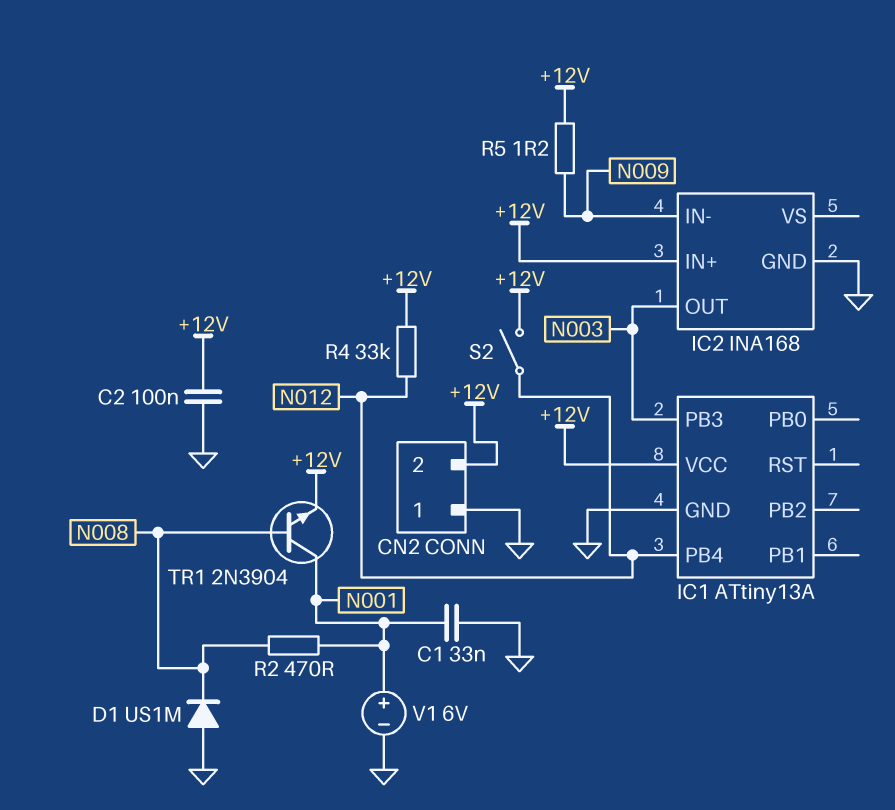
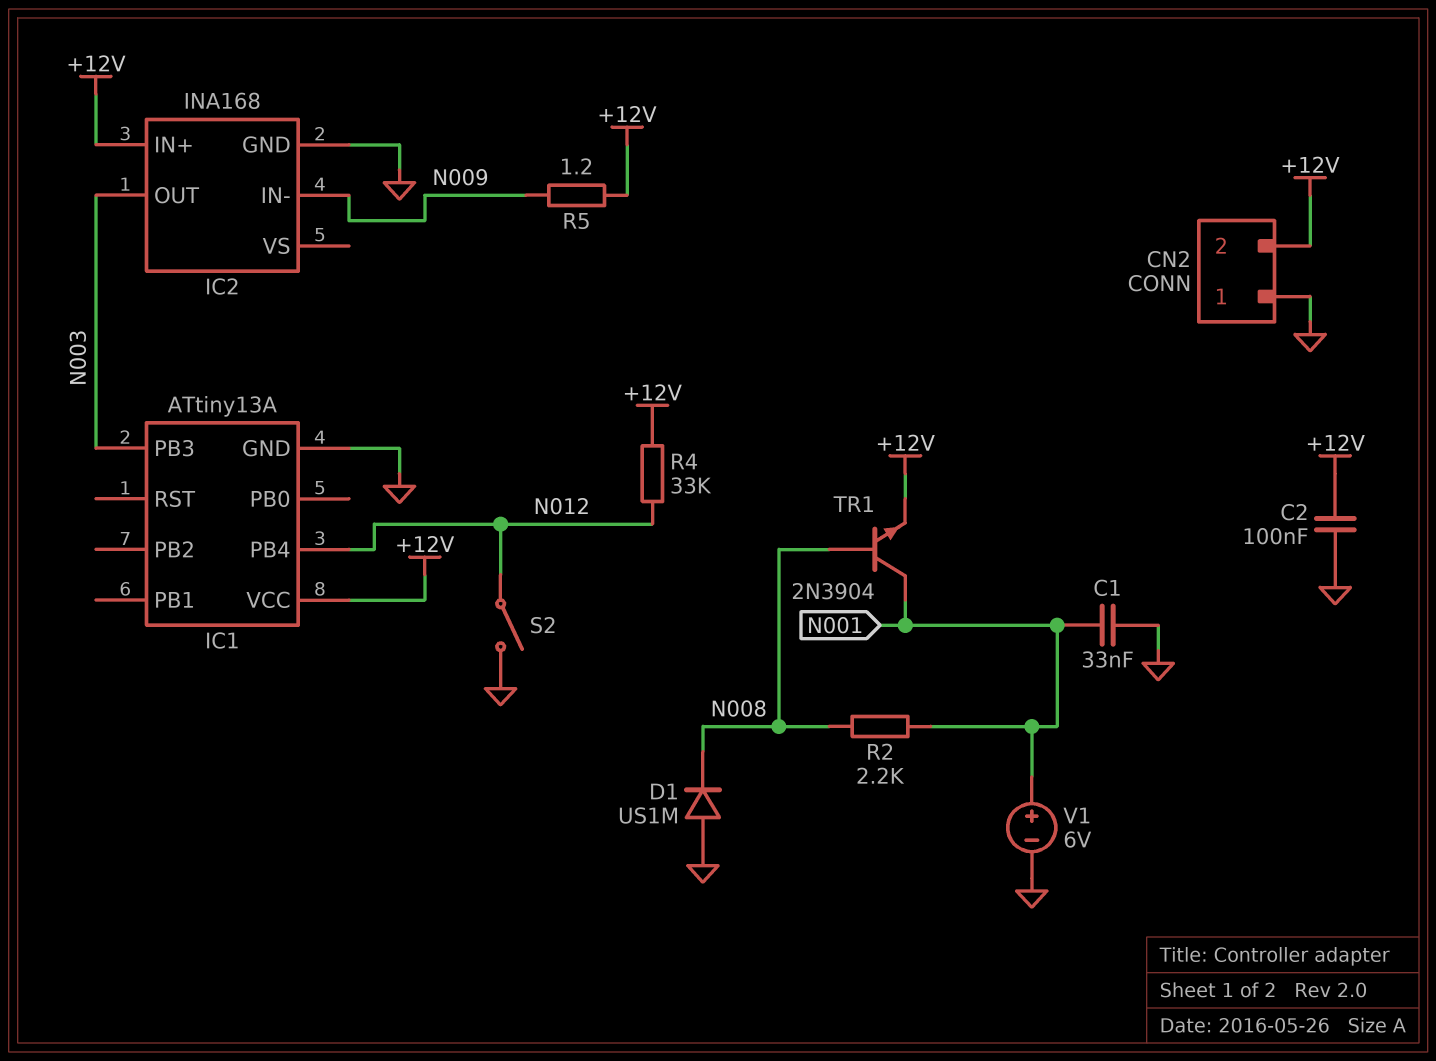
R2: 470 (N001, N008) -> 2.2k (N001, N008)
S2: switch (+12V, N012) -> switch (GND, N012)

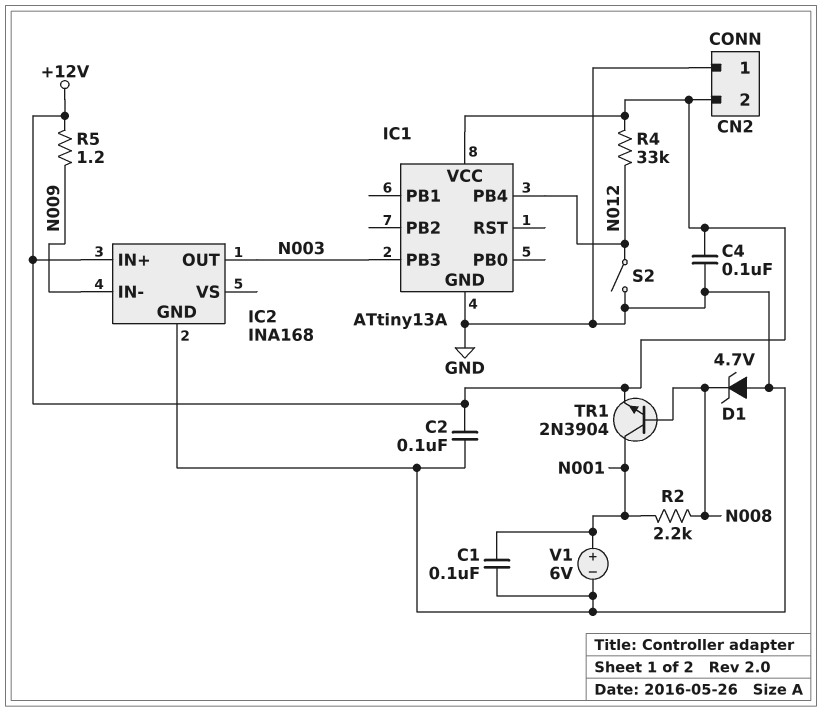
C1: 33nF (GND, N001) -> 100nF (GND, N001)
C4: none -> 100nF (+12V, GND)
D1: diode US1M (A GND, K N008) -> zener 4.7V (A GND, K N008)

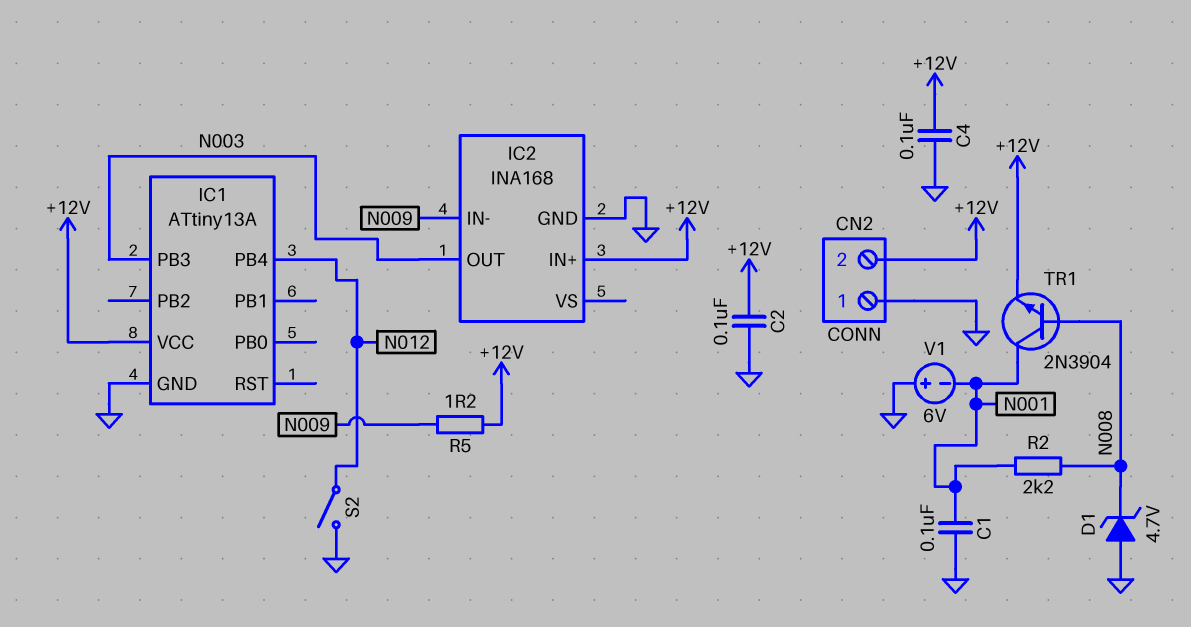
R4: 33k (+12V, N012) -> none
V1: 6V (plus N001, minus GND) -> 6V (plus GND, minus N001)

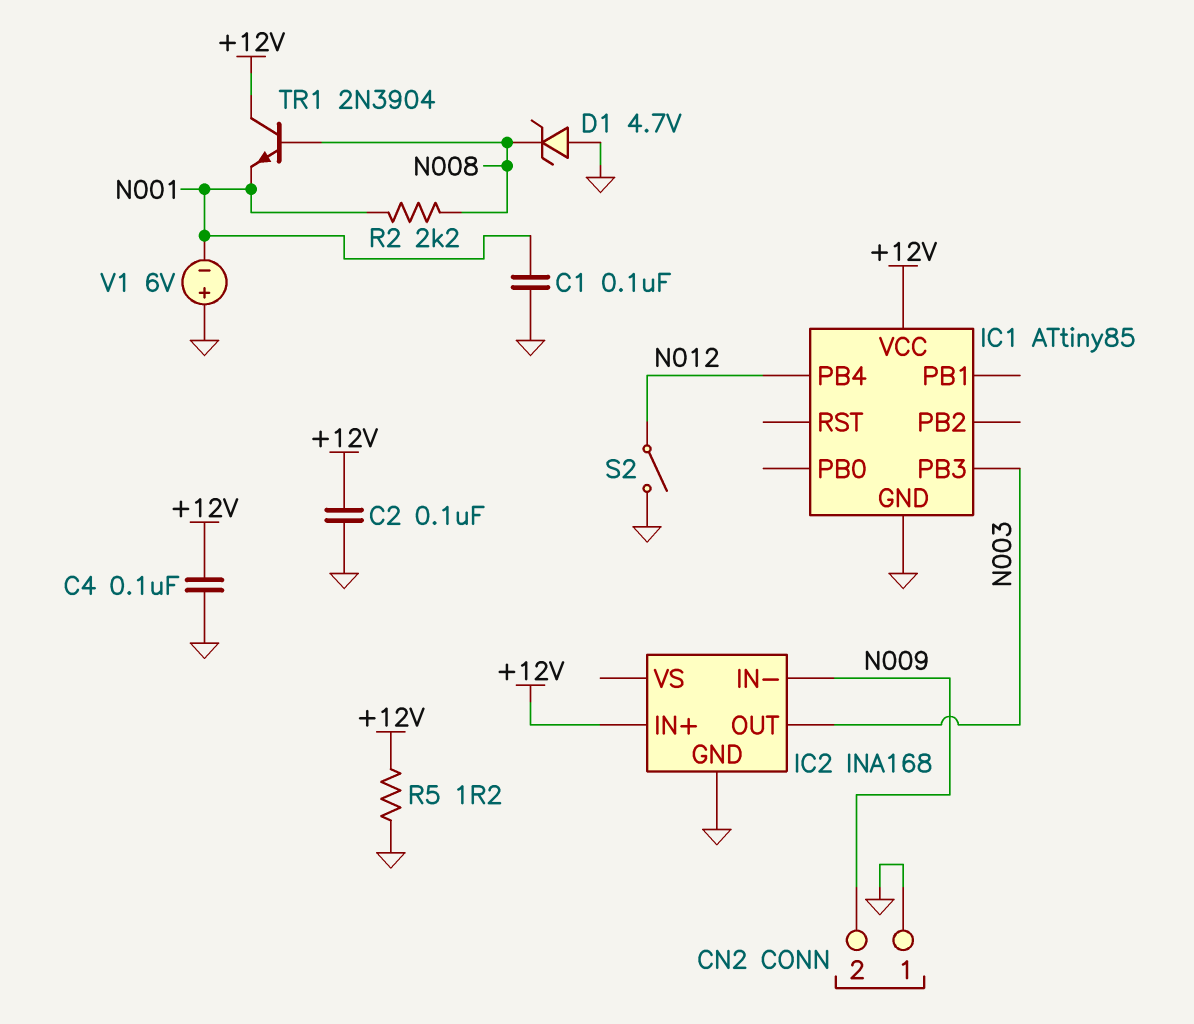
CN2 pin 2: +12V -> N009
IC1: ATtiny13A -> ATtiny85
R5: 1.2 (+12V, N009) -> 1.2 (+12V, GND)
TR1: NPN 2N3904 (B N008, C N001, E +12V) -> NPN 2N3904 (B N008, C +12V, E N001)

